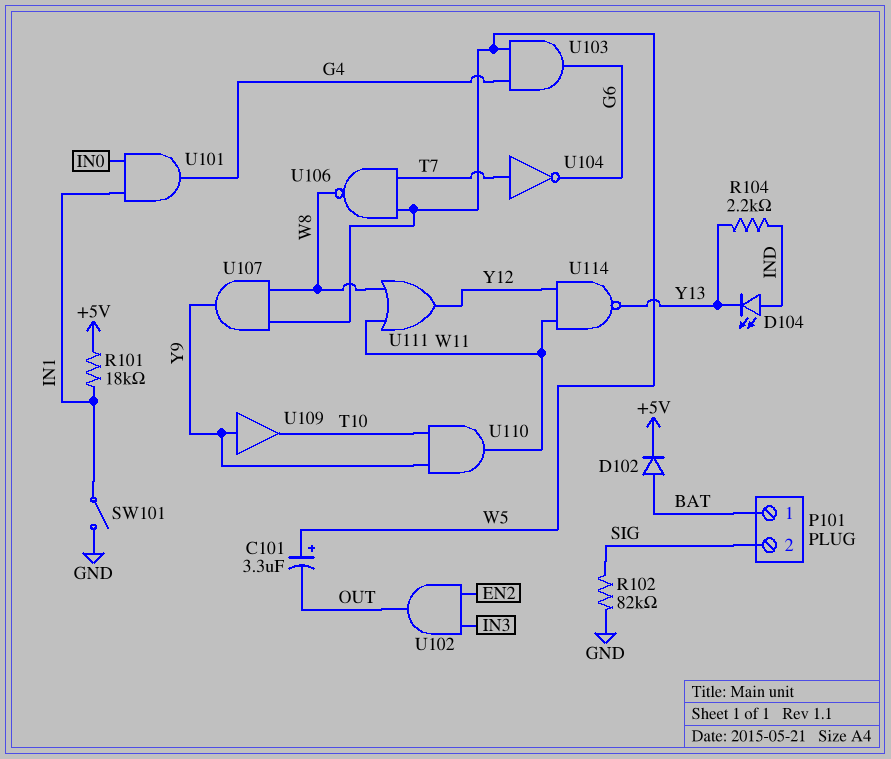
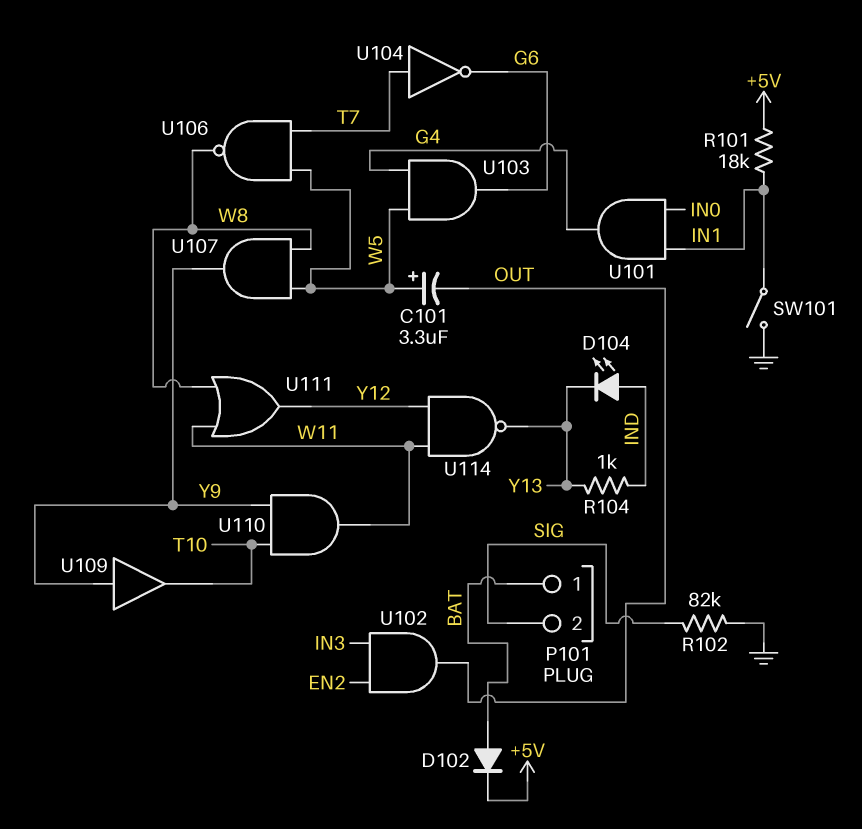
R104: 2.2k (IND, Y13) -> 1k (IND, Y13)

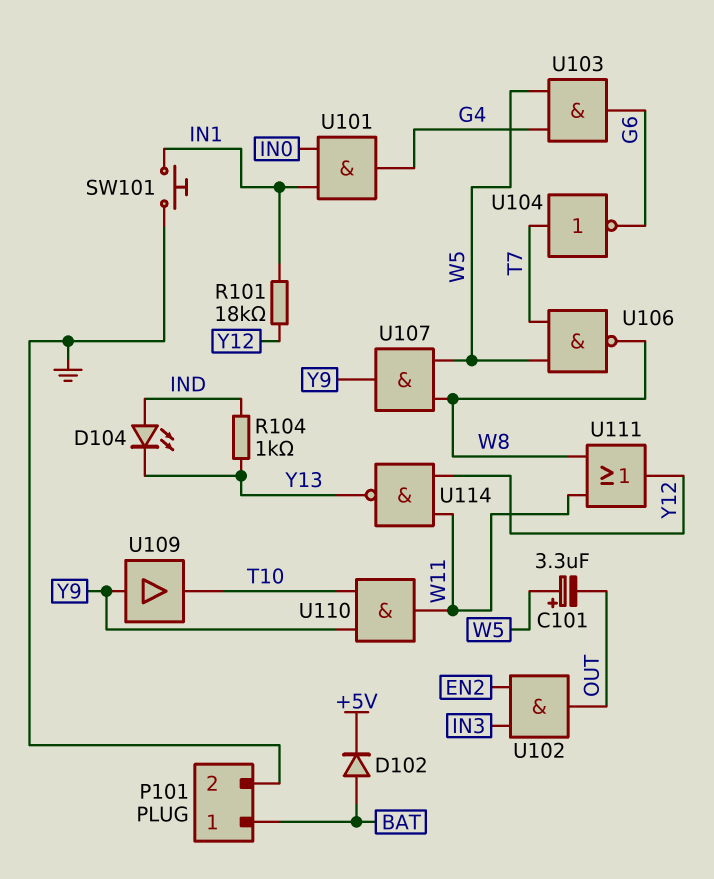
P101 pin 2: SIG -> GND
R101: 18k (+5V, IN1) -> 18k (IN1, Y12)
R102: 82k (GND, SIG) -> none
SW101: switch (GND, IN1) -> button (GND, IN1)

